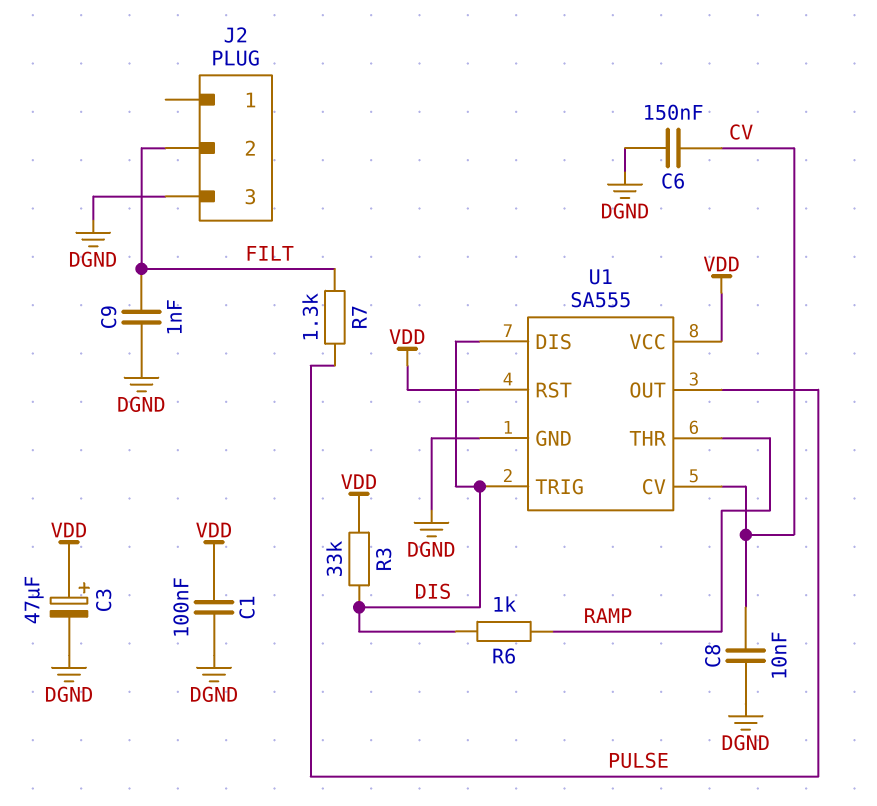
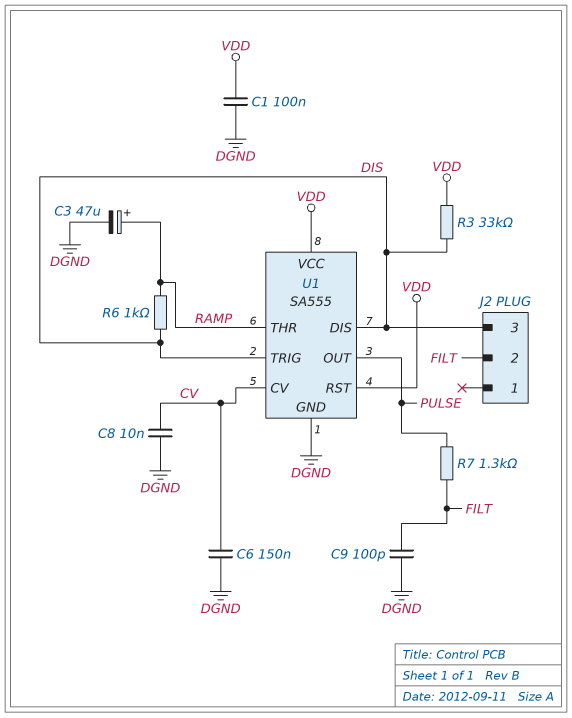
C3: 47uF (plus VDD, minus DGND) -> 47uF (plus RAMP, minus DGND)
C9: 1nF (DGND, FILT) -> 100pF (DGND, FILT)
J2 pin 3: DGND -> DIS

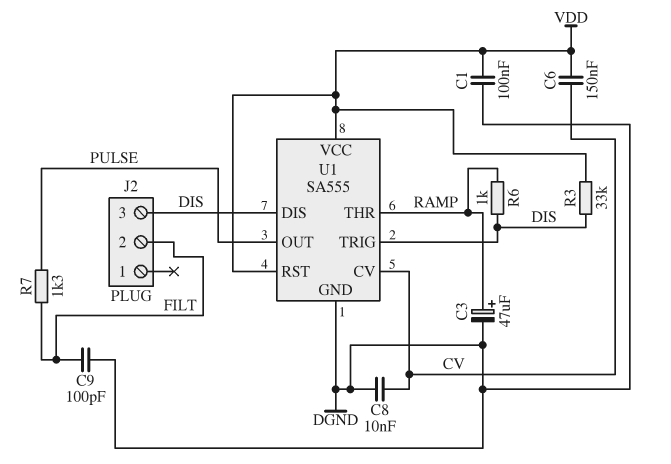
C6: 150nF (CV, DGND) -> 150nF (CV, VDD)

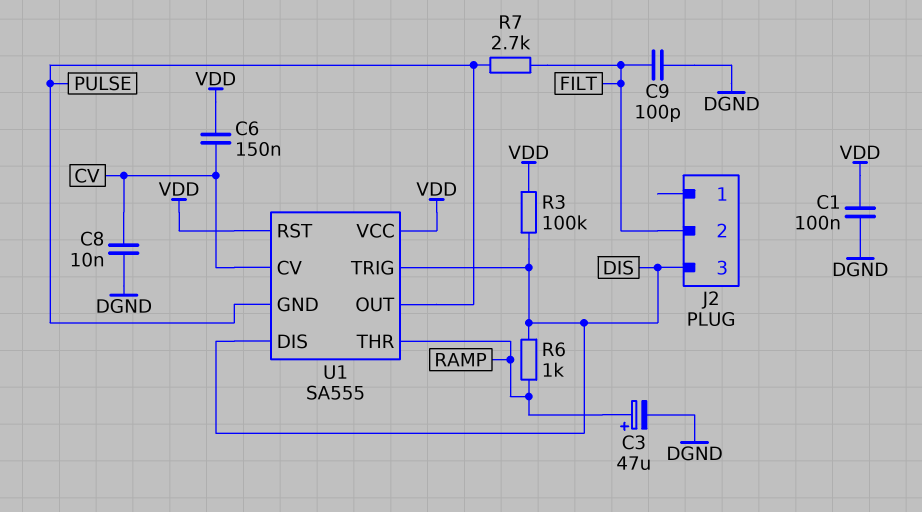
R3: 33k (DIS, VDD) -> 100k (DIS, VDD)
R7: 1.3k (FILT, PULSE) -> 2.7k (FILT, PULSE)
U1 pin GND: DGND -> PULSE

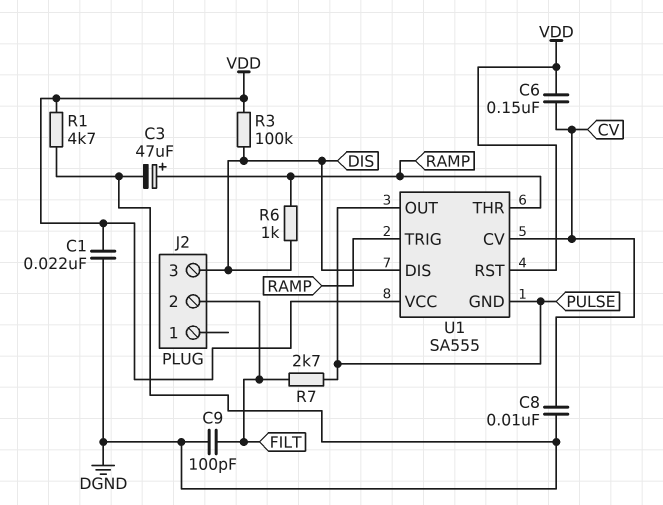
C1: 100nF (DGND, VDD) -> 22nF (DGND, VDD)
R1: none -> 4.7k (DGND, VDD)
U1 pin TRIG: DIS -> RAMP

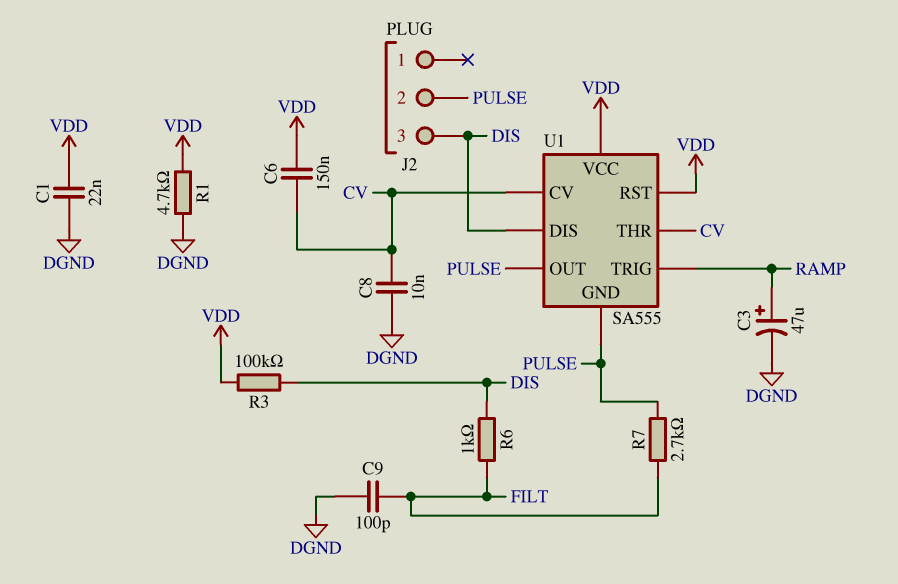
J2 pin 2: FILT -> PULSE
R6: 1k (DIS, RAMP) -> 1k (DIS, FILT)
U1 pin THR: RAMP -> CV

